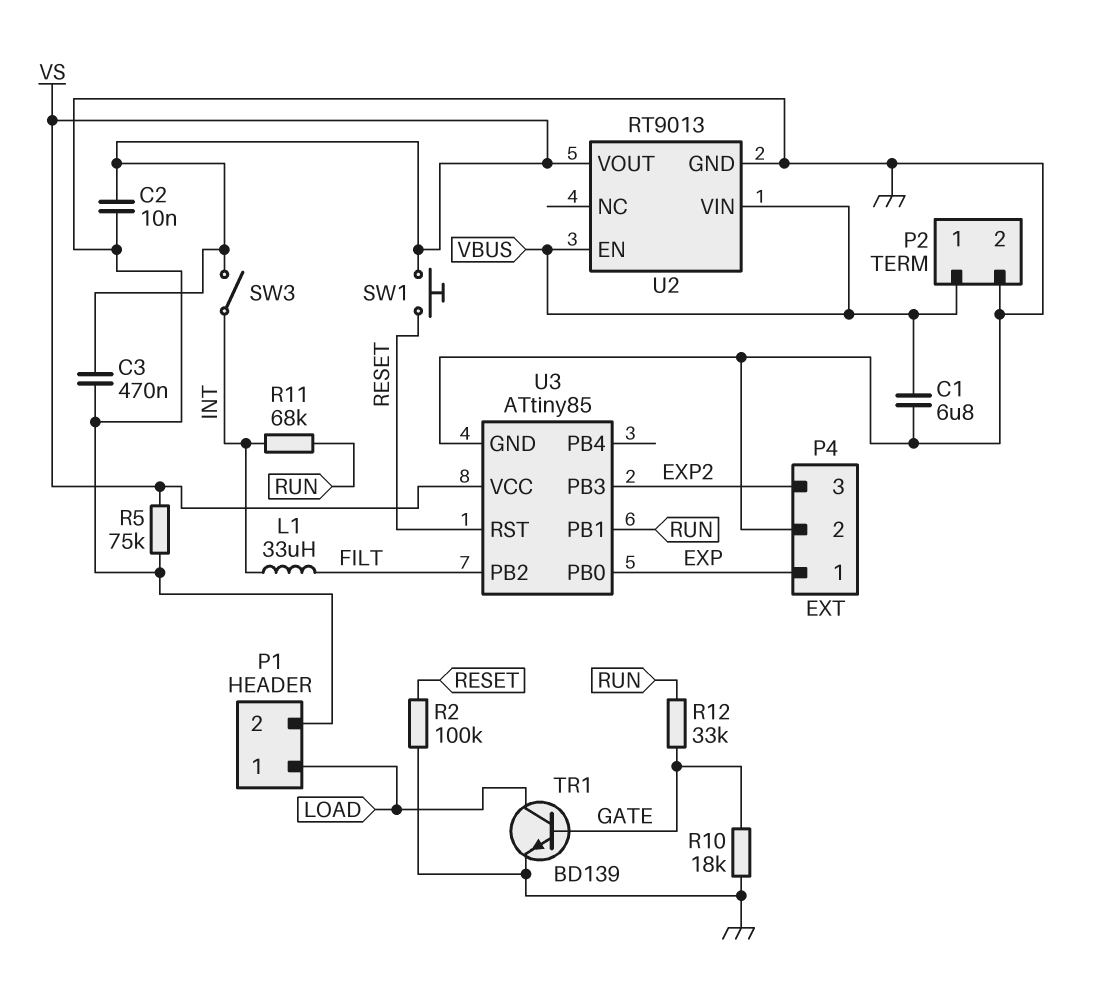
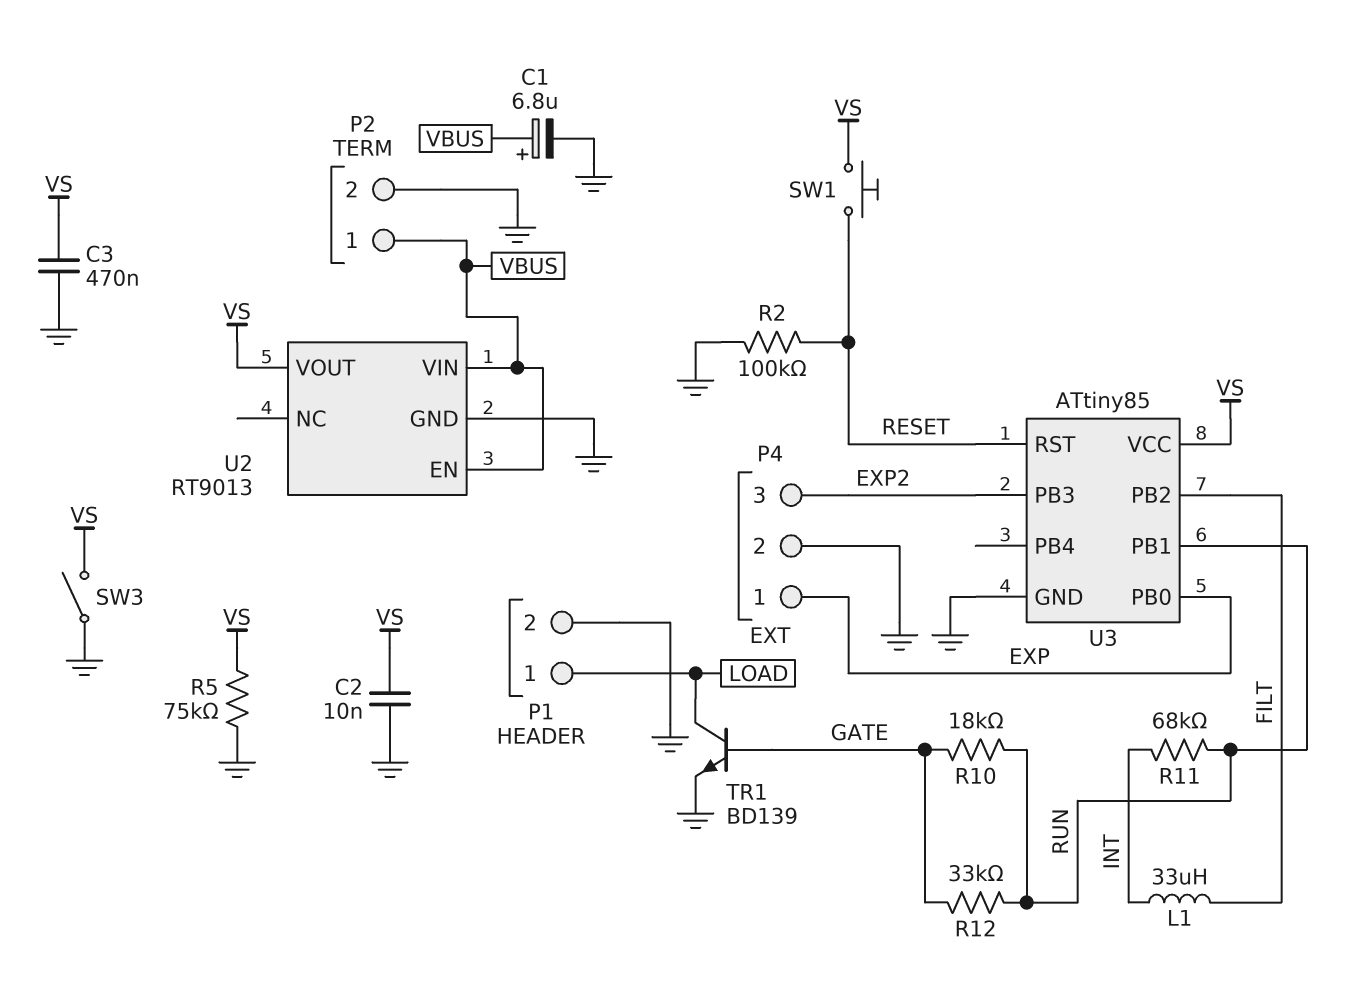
C1: 6.8uF (GND, VBUS) -> 6.8uF (plus VBUS, minus GND)
R10: 18k (GATE, GND) -> 18k (GATE, RUN)
SW3: switch (INT, VS) -> switch (GND, VS)

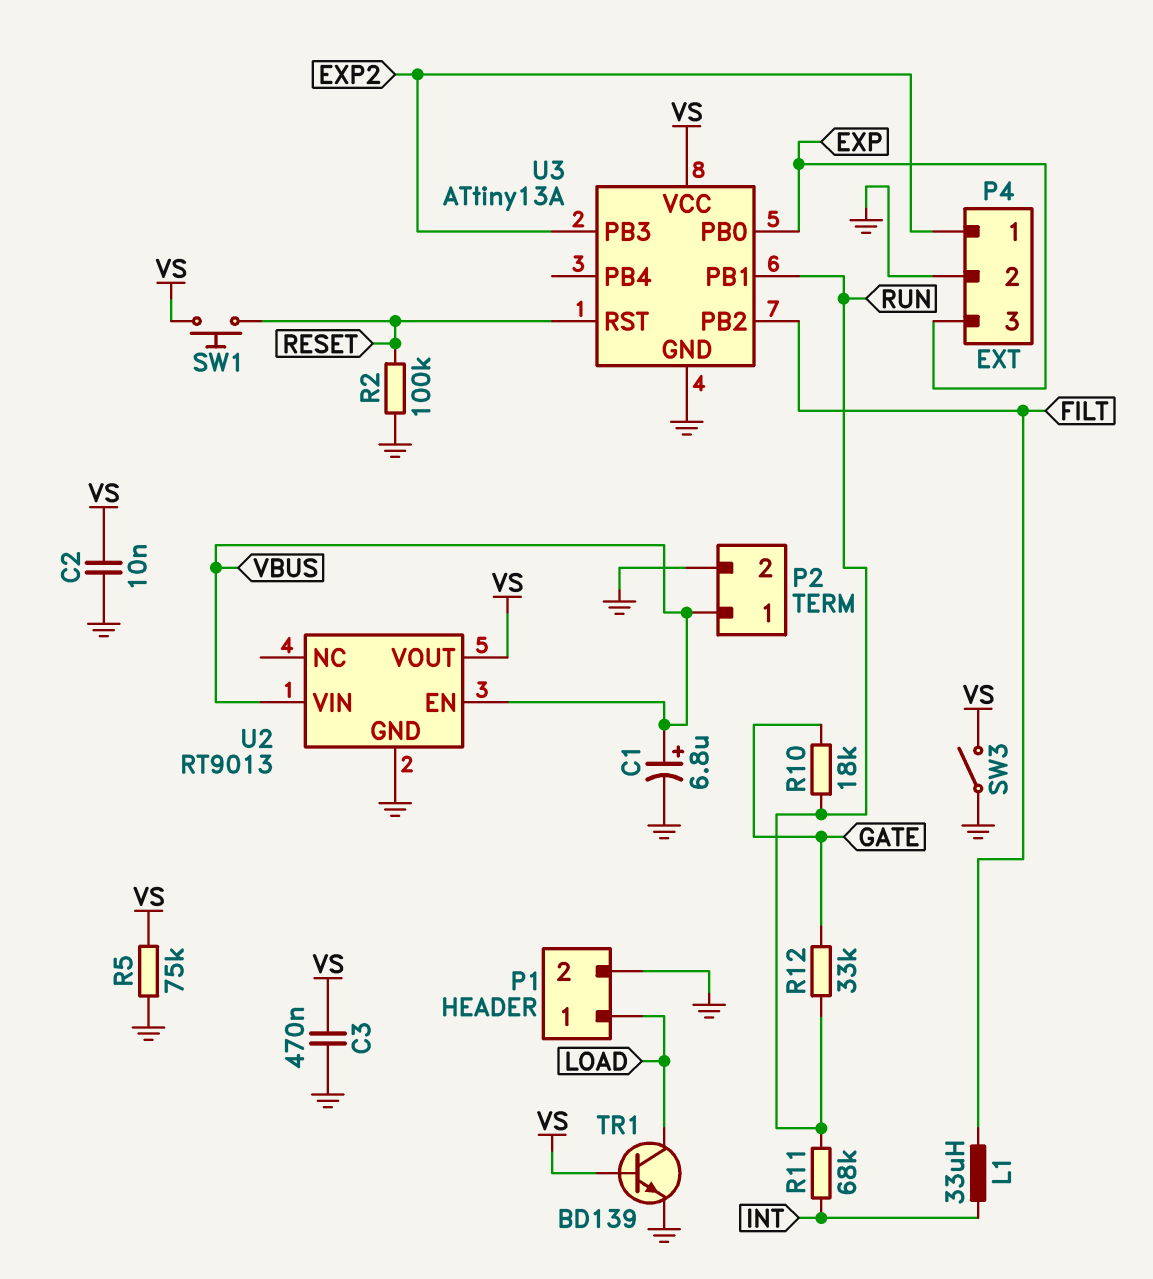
P4 pin 1: EXP -> EXP2
P4 pin 3: EXP2 -> EXP
TR1: NPN BD139 (B GATE, C LOAD, E GND) -> NPN BD139 (B VS, C LOAD, E GND)
U3: ATtiny85 -> ATtiny13A

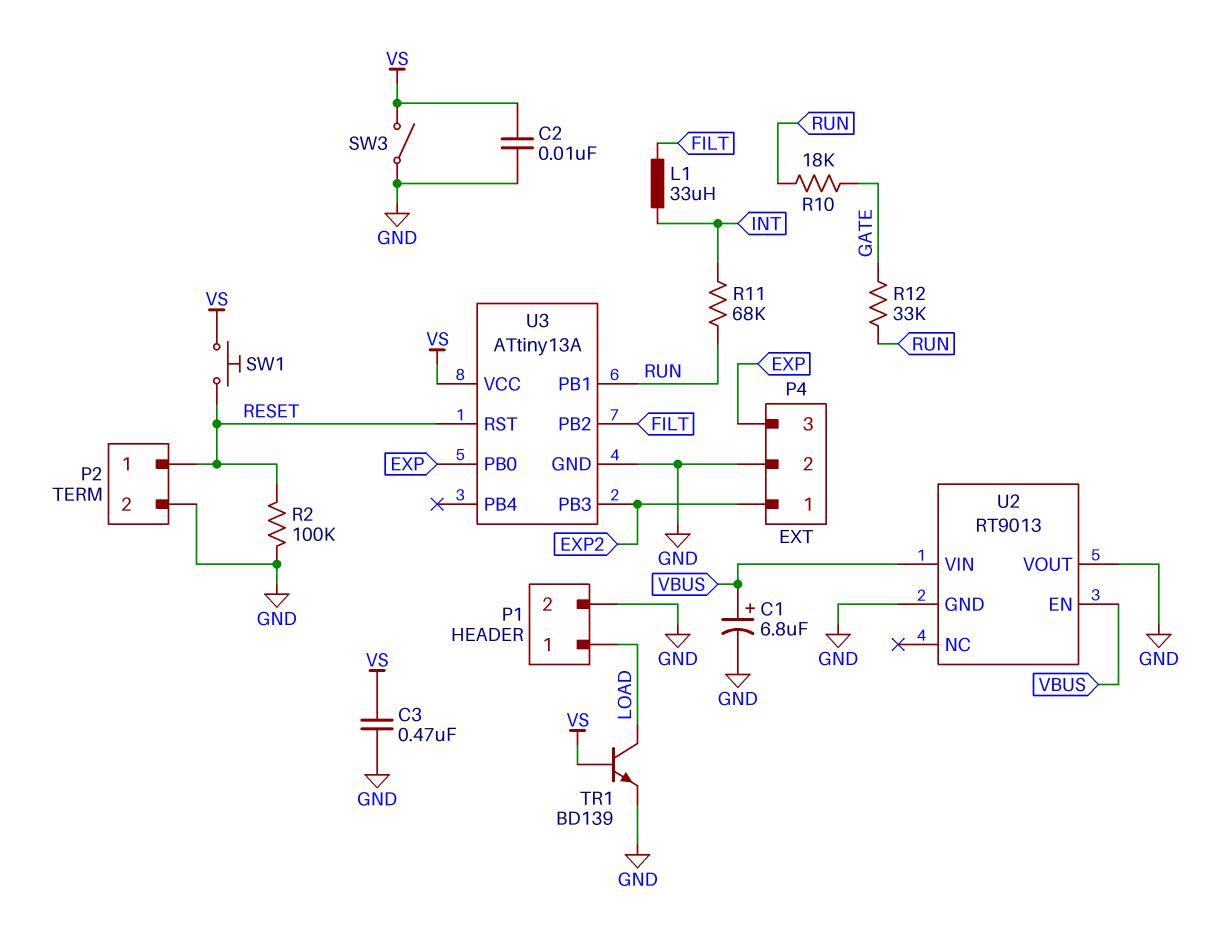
P2 pin 1: VBUS -> RESET
R5: 75k (GND, VS) -> none
U2 pin VOUT: VS -> GND

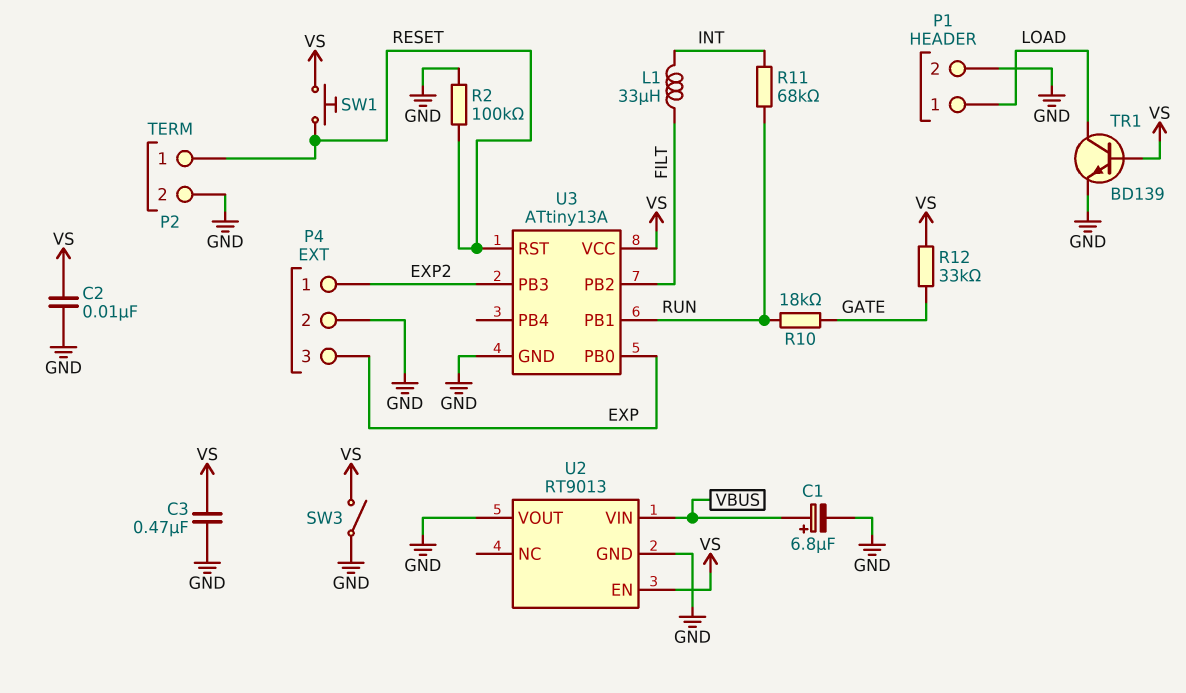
R12: 33k (GATE, RUN) -> 33k (GATE, VS)
U2 pin EN: VBUS -> VS

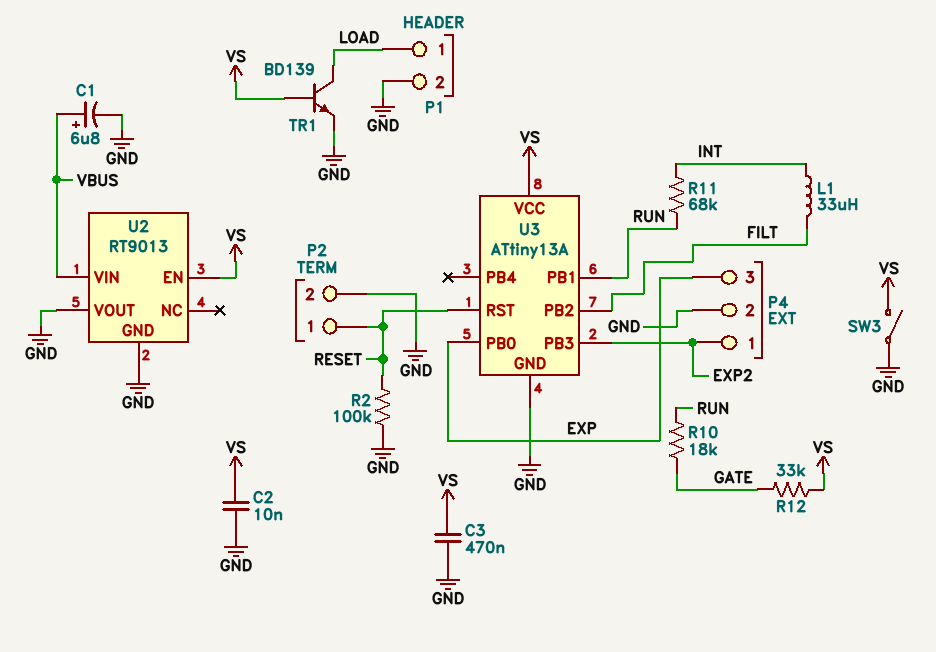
SW1: button (RESET, VS) -> none

